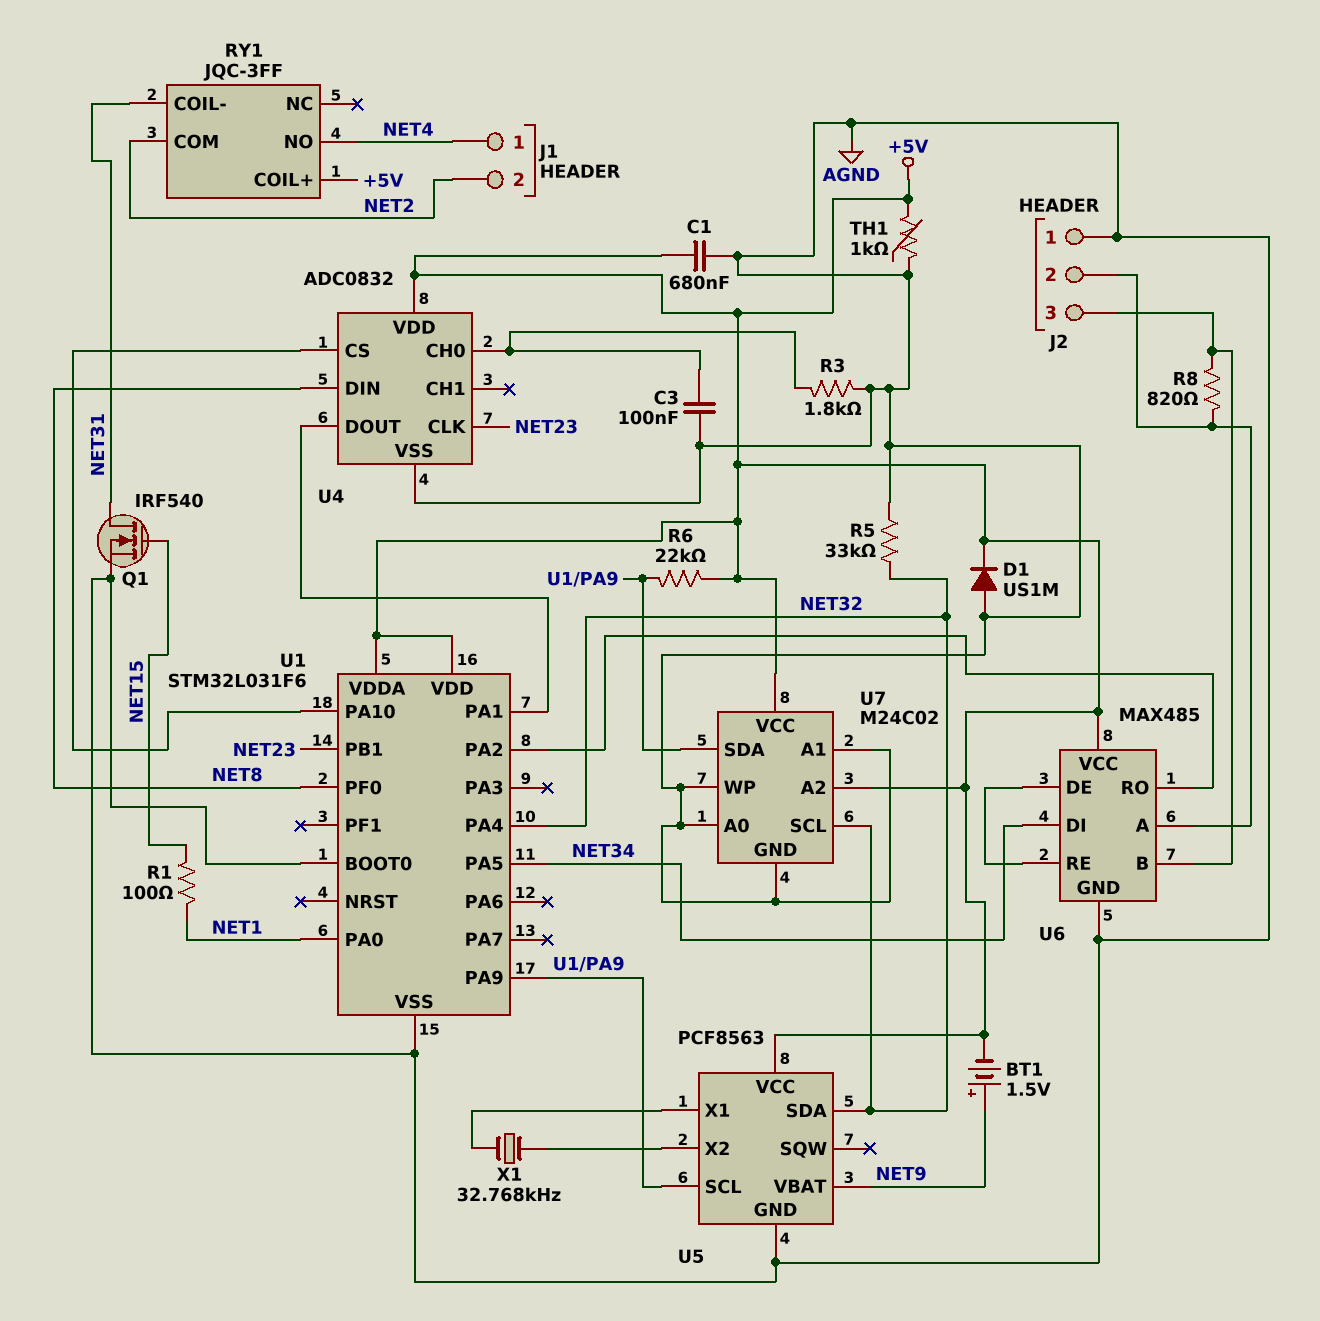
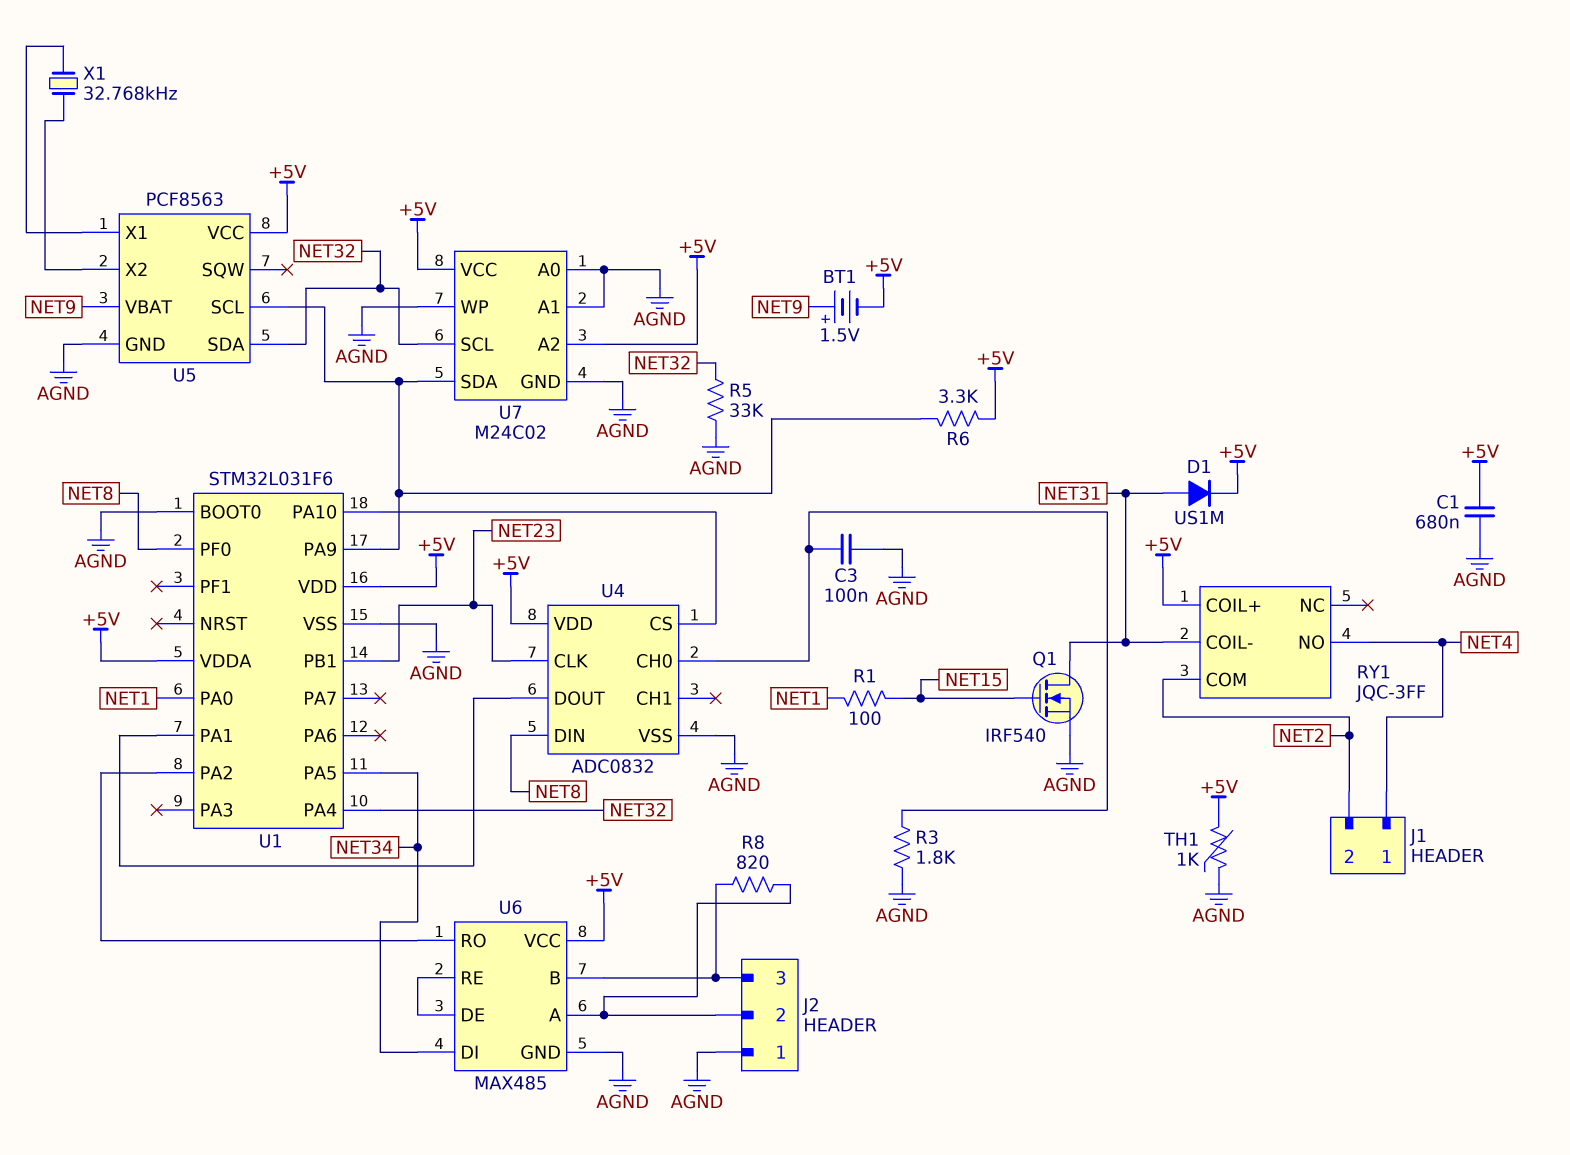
D1: diode US1M (A AGND, K +5V) -> diode US1M (A NET31, K +5V)
R6: 22k (+5V, U1/PA9) -> 3.3k (+5V, U1/PA9)

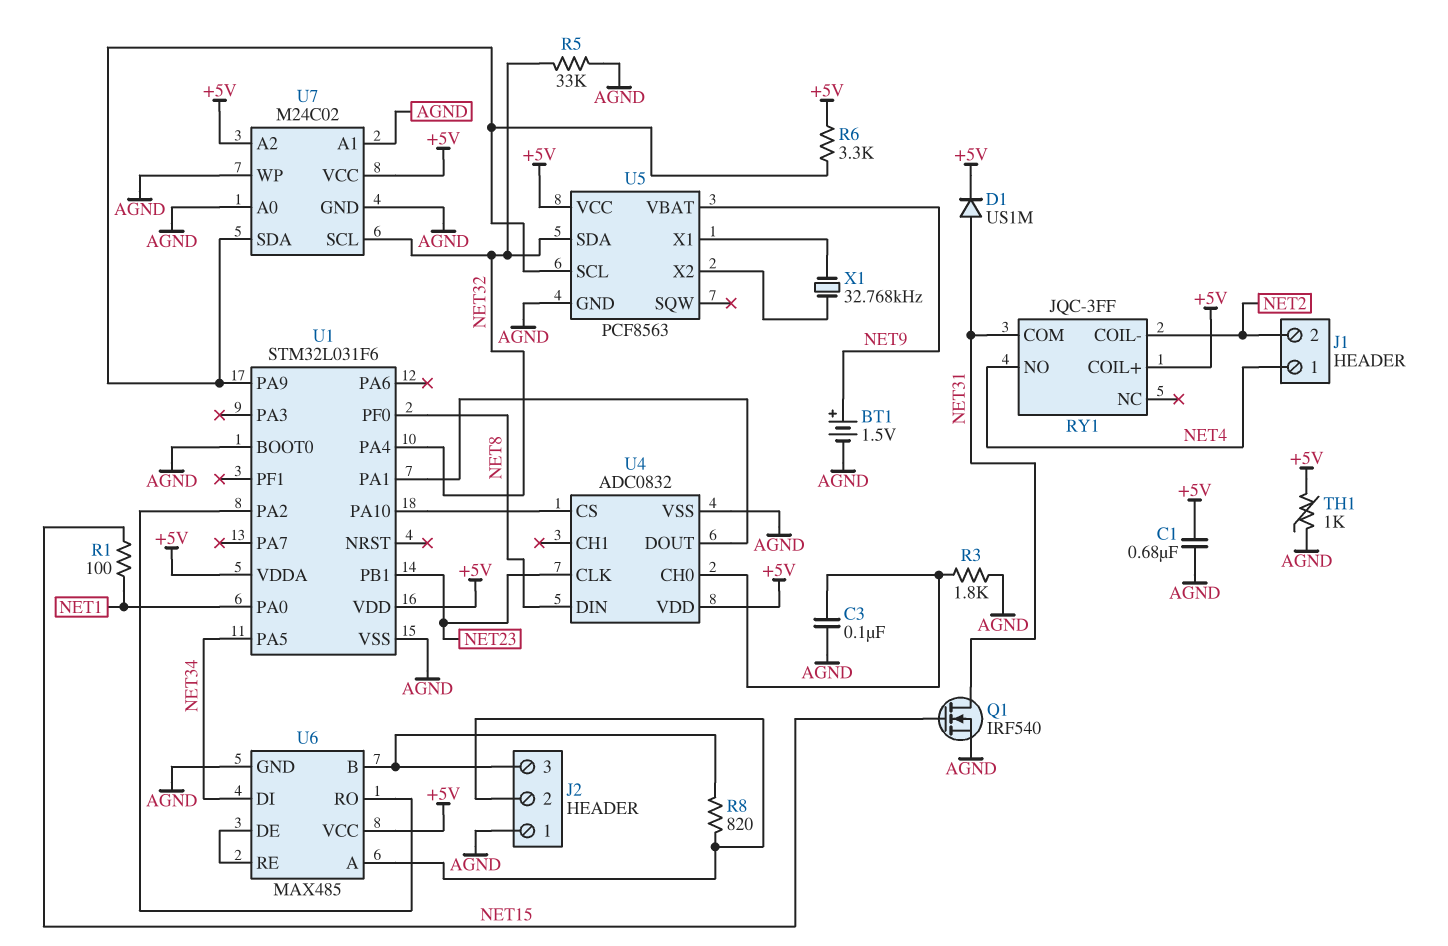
BT1: 1.5V (plus NET9, minus +5V) -> 1.5V (plus NET9, minus AGND)
RY1 pin COIL-: NET31 -> NET2
RY1 pin COM: NET2 -> NET31

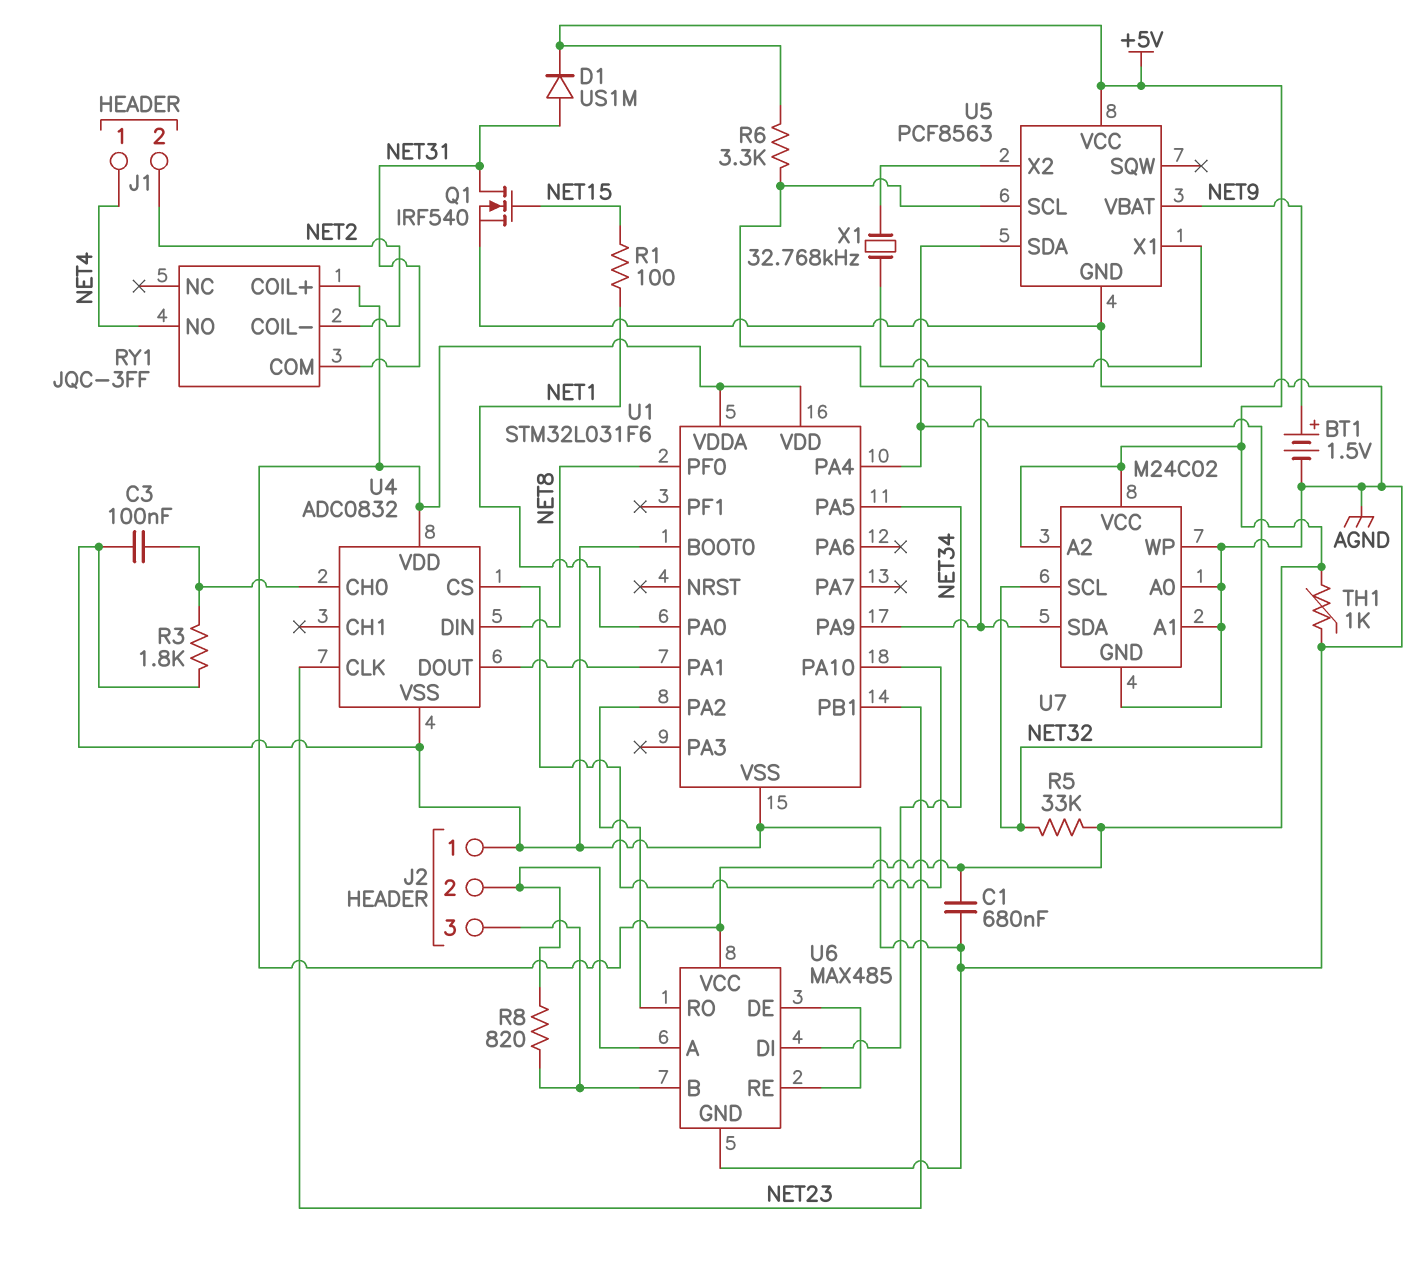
R5: 33k (AGND, NET32) -> 33k (+5V, NET32)

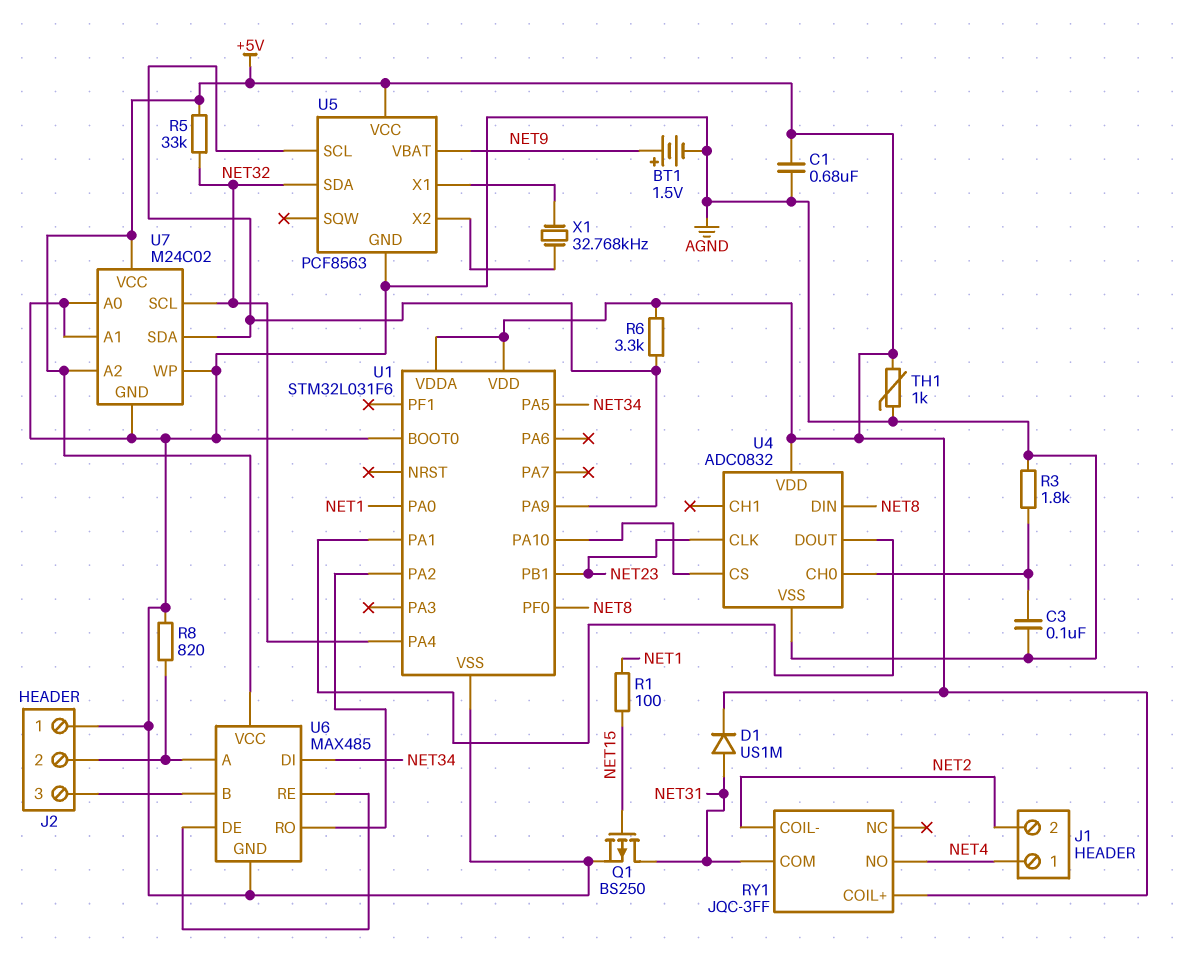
Q1: NMOS IRF540 (G NET15, D NET31, S AGND) -> PMOS BS250 (G NET15, D NET31, S AGND)
R8: 820 (J2/2, J2/3) -> 820 (AGND, J2/2)

